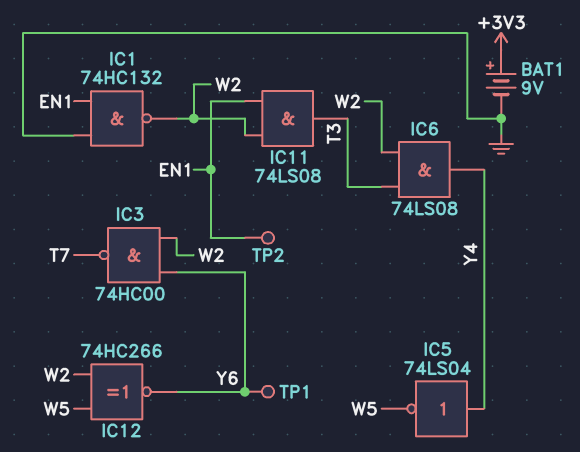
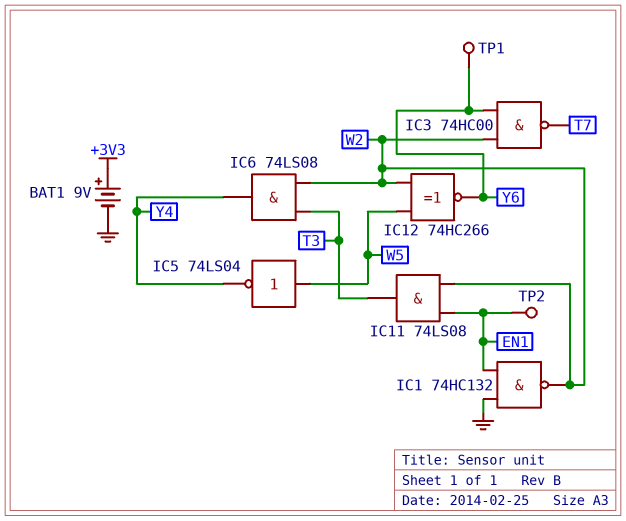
IC5: NOT 74LS04 (in Y4, out W5) -> NOT 74LS04 (in W5, out Y4)

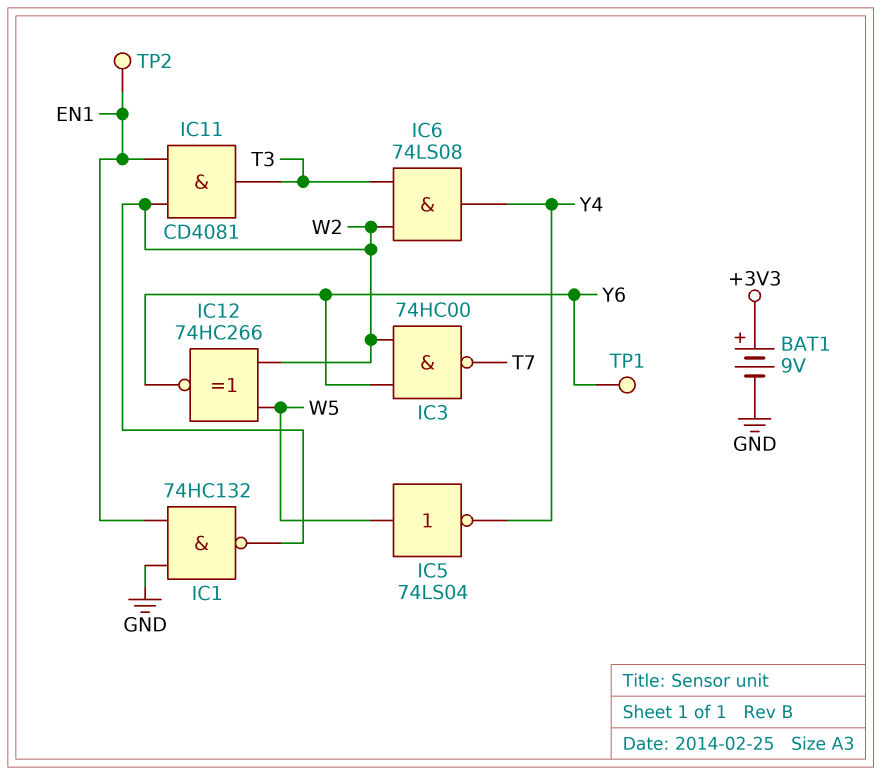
IC11: AND 74LS08 (in EN1, in W2, out T3) -> AND CD4081 (in EN1, in W2, out T3)

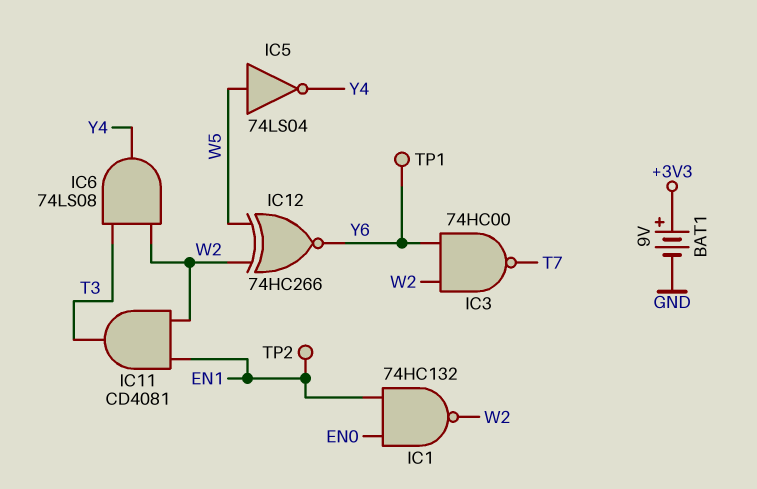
IC1: NAND 74HC132 (in EN1, in GND, out W2) -> NAND 74HC132 (in EN0, in EN1, out W2)

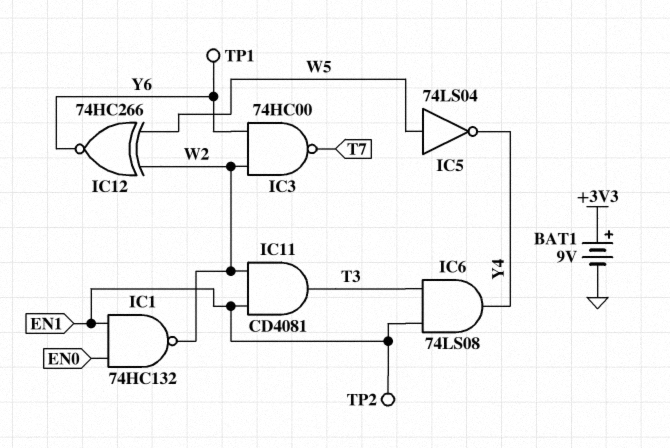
IC6: AND 74LS08 (in T3, in W2, out Y4) -> AND 74LS08 (in EN1, in T3, out Y4)

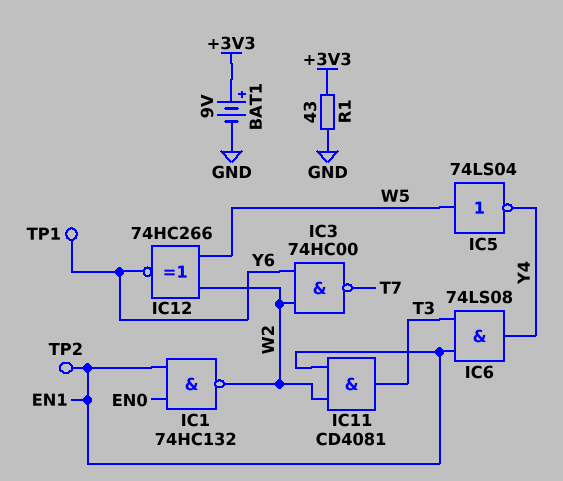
R1: none -> 43 (+3V3, GND)

